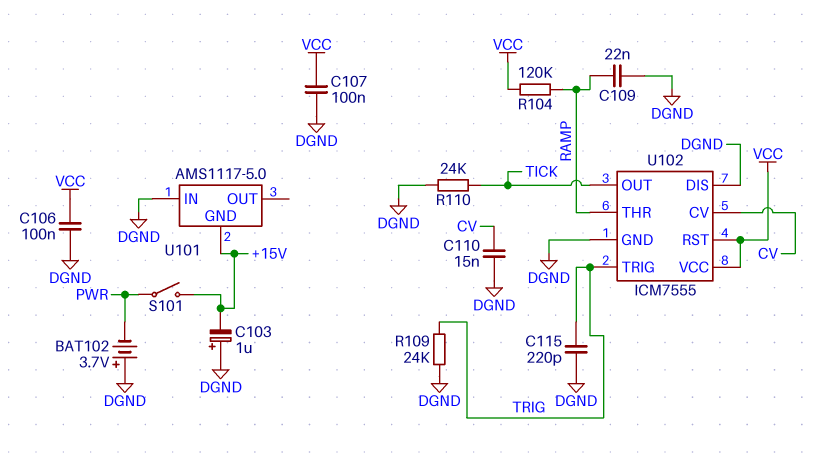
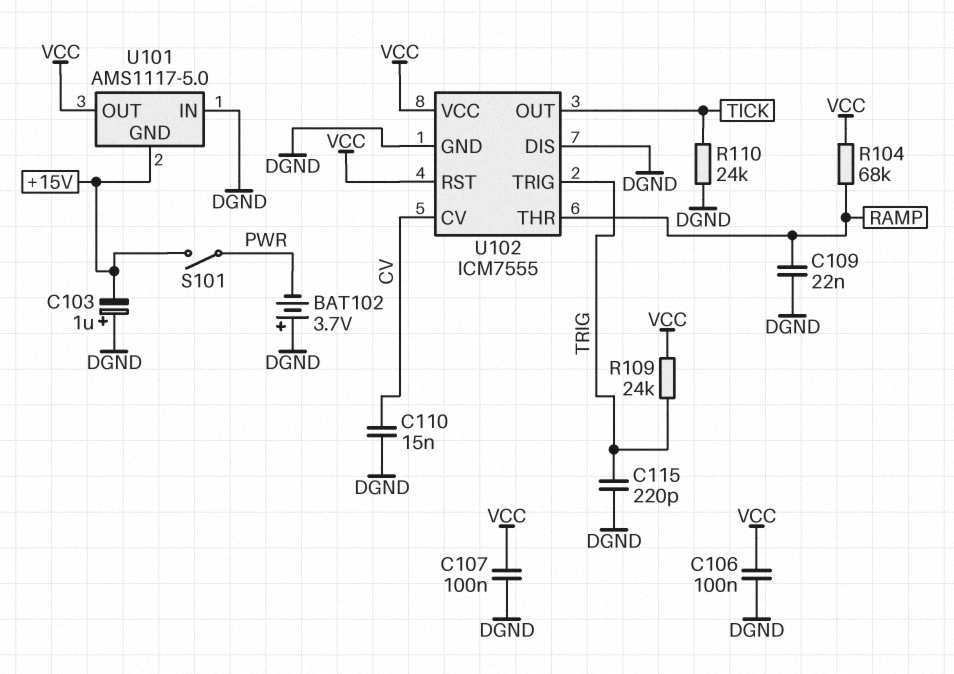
R104: 120k (RAMP, VCC) -> 68k (RAMP, VCC)
R109: 24k (DGND, TRIG) -> 24k (TRIG, VCC)
U101 pin OUT: none -> VCC

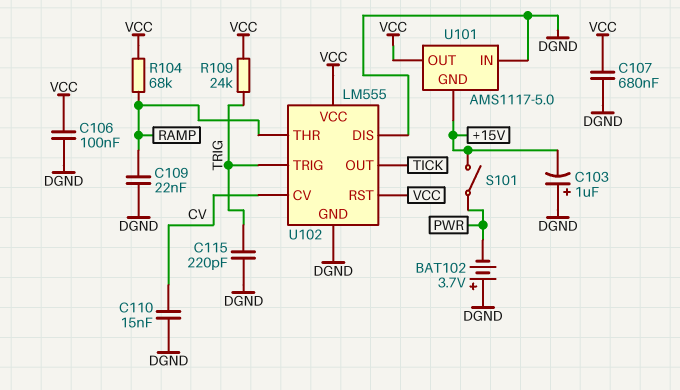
C107: 100nF (DGND, VCC) -> 680nF (DGND, VCC)
R110: 24k (DGND, TICK) -> none
U102: ICM7555 -> LM555

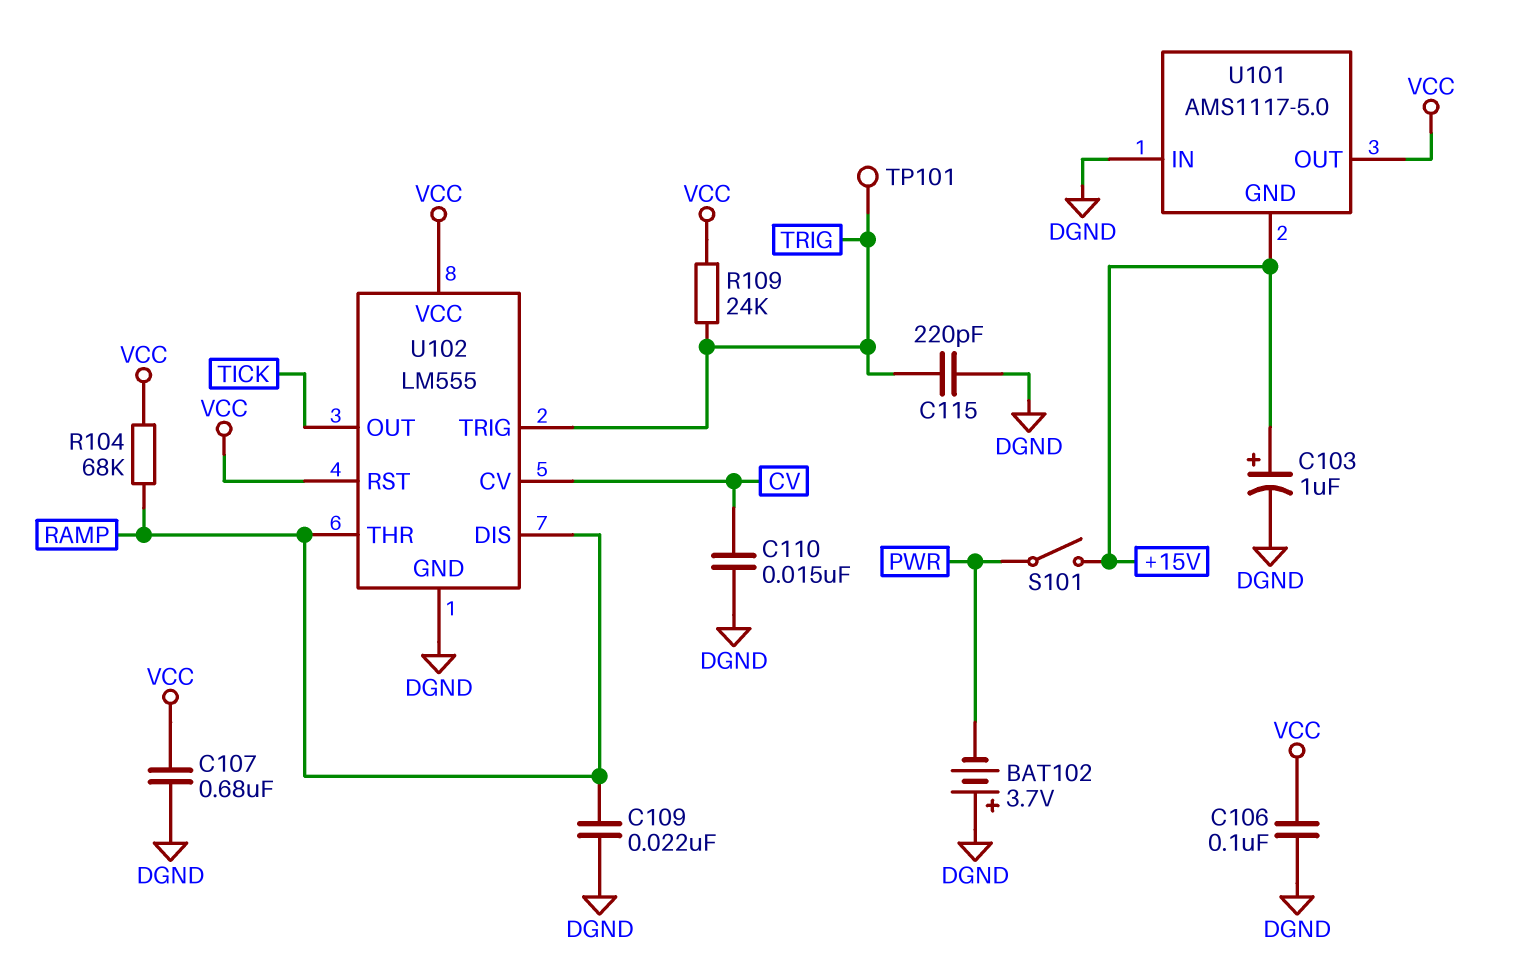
C103: 1uF (plus DGND, minus +15V) -> 1uF (plus +15V, minus DGND)
TP101: none -> test point (TRIG)
U102 pin DIS: DGND -> RAMP

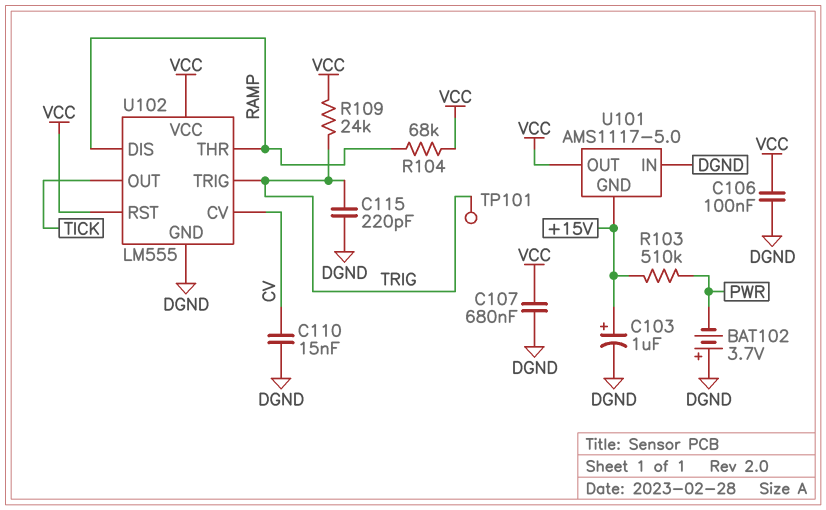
C109: 22nF (DGND, RAMP) -> none
R103: none -> 510k (+15V, PWR)
S101: switch (+15V, PWR) -> none

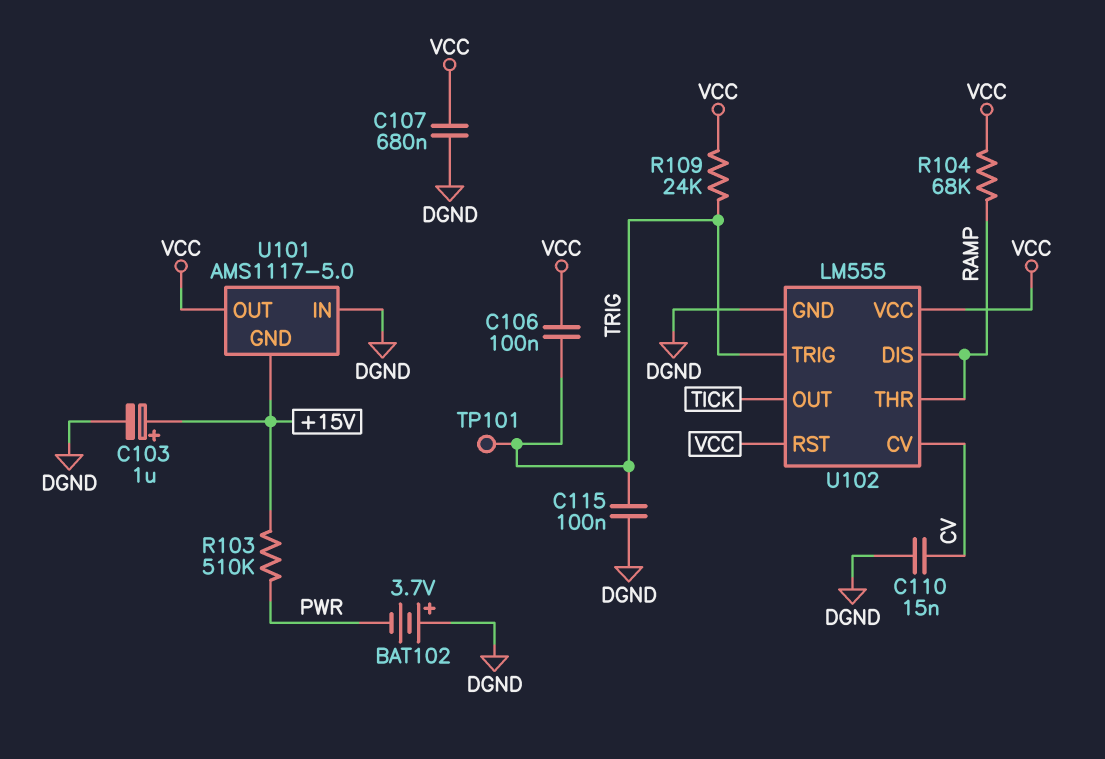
C106: 100nF (DGND, VCC) -> 100nF (TRIG, VCC)
C115: 220pF (DGND, TRIG) -> 100nF (DGND, TRIG)

